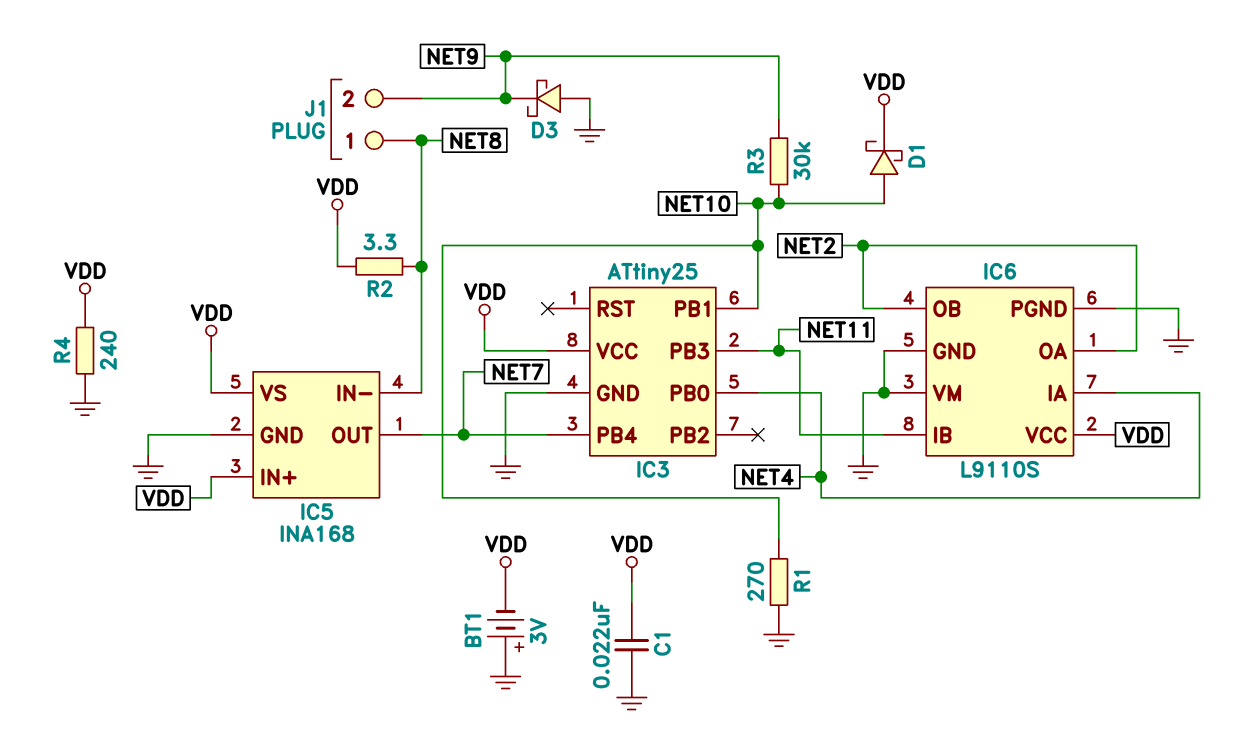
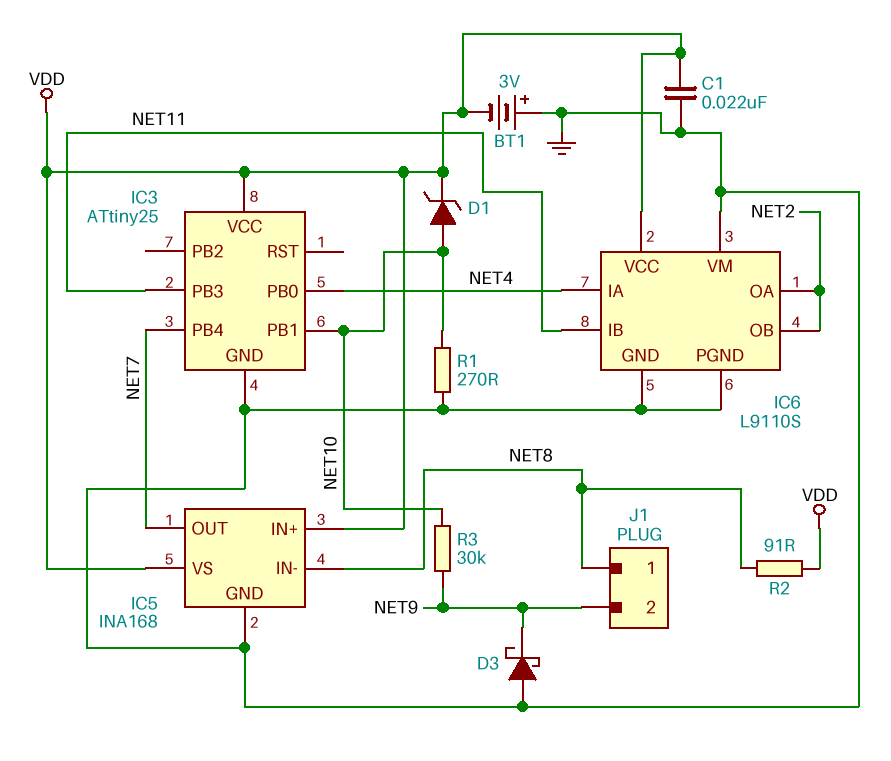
D1: schottky (A NET10, K VDD) -> zener (A NET10, K VDD)
R2: 3.3 (NET8, VDD) -> 91 (NET8, VDD)
R4: 240 (GND, VDD) -> none

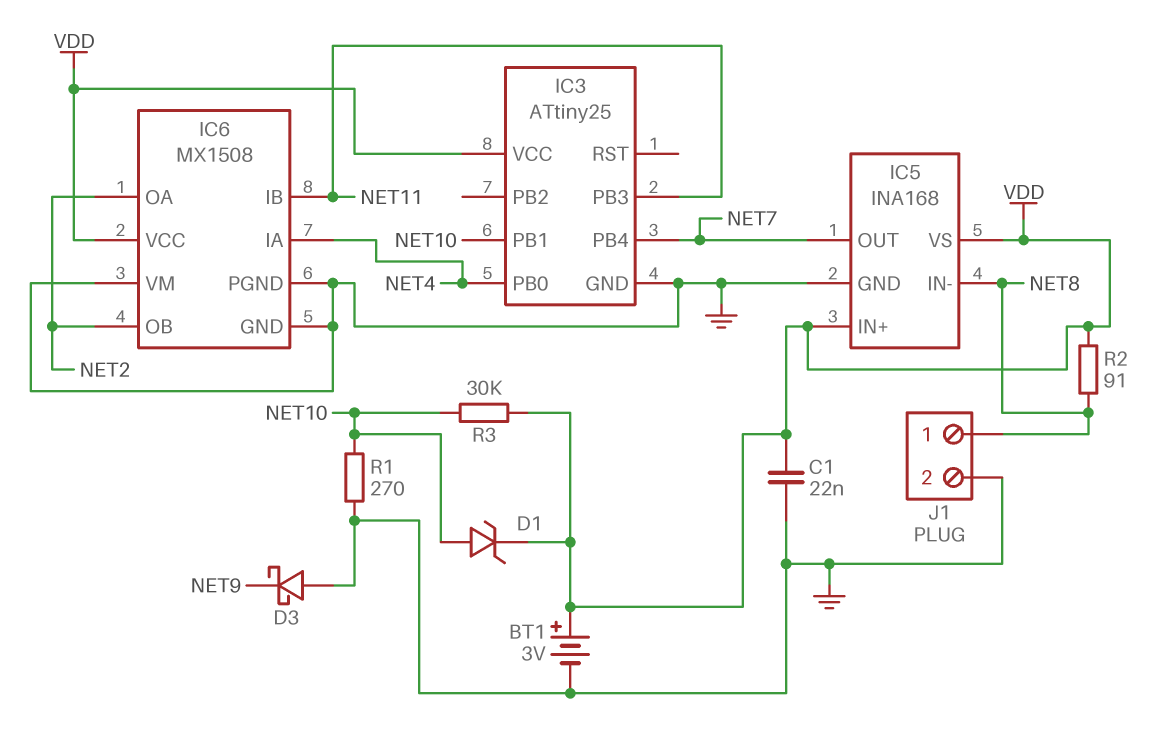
BT1: 3V (plus GND, minus VDD) -> 3V (plus VDD, minus GND)
IC6: L9110S -> MX1508
J1 pin 2: NET9 -> GND
R3: 30k (NET9, NET10) -> 30k (NET10, VDD)

